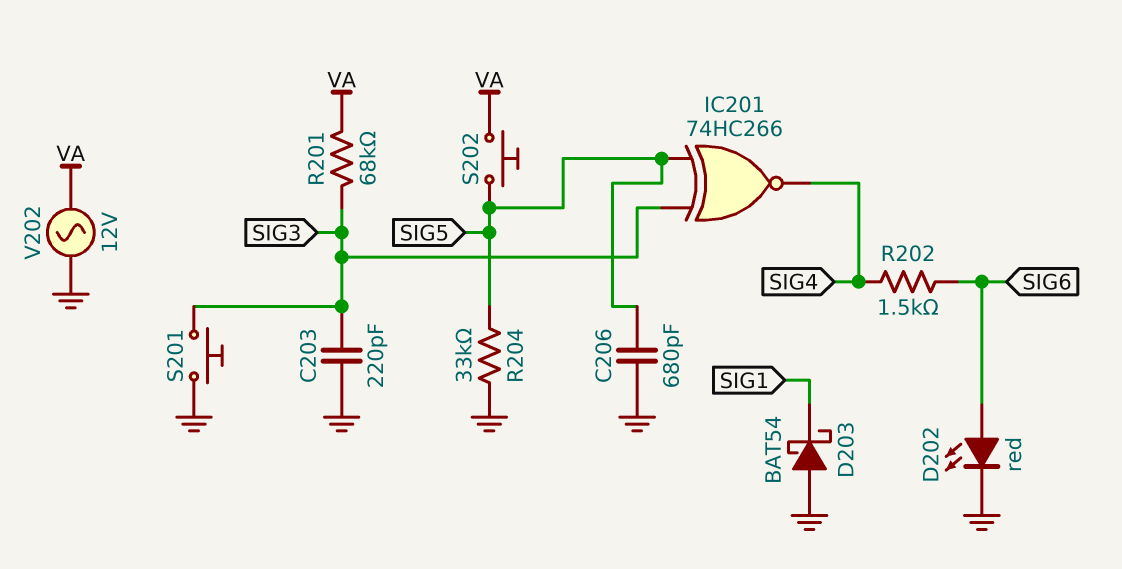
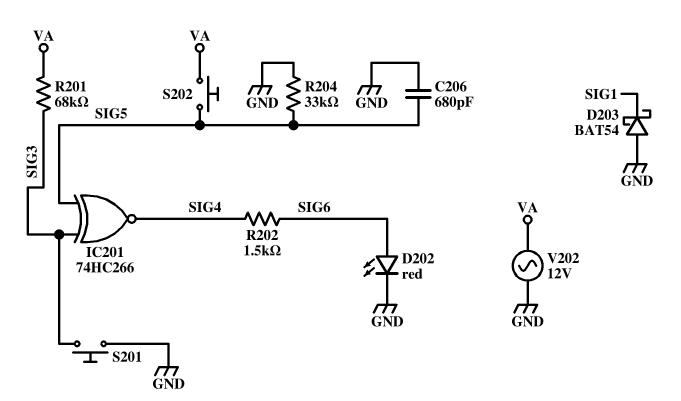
C203: 220pF (GND, SIG3) -> none

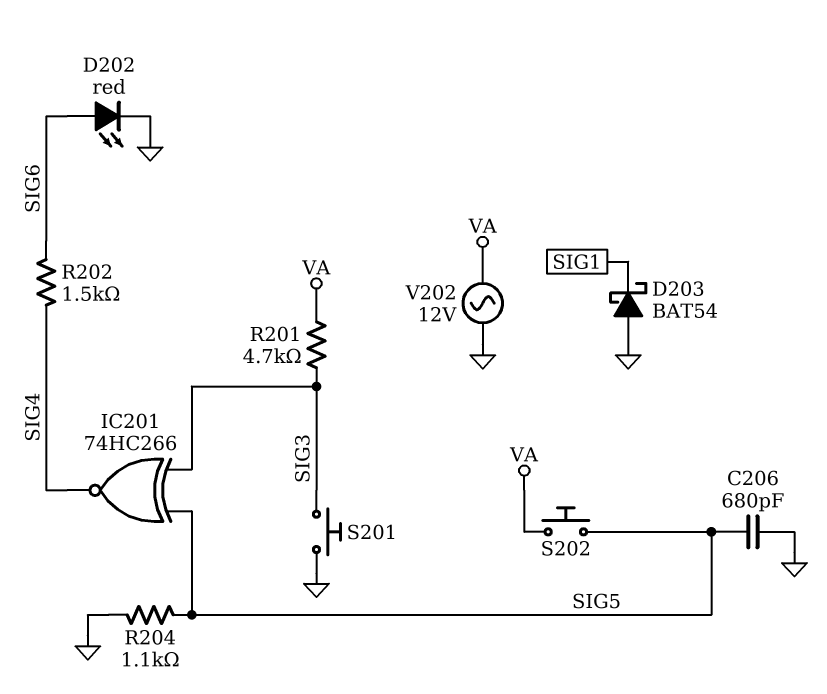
R201: 68k (SIG3, VA) -> 4.7k (SIG3, VA)
R204: 33k (GND, SIG5) -> 1.1k (GND, SIG5)

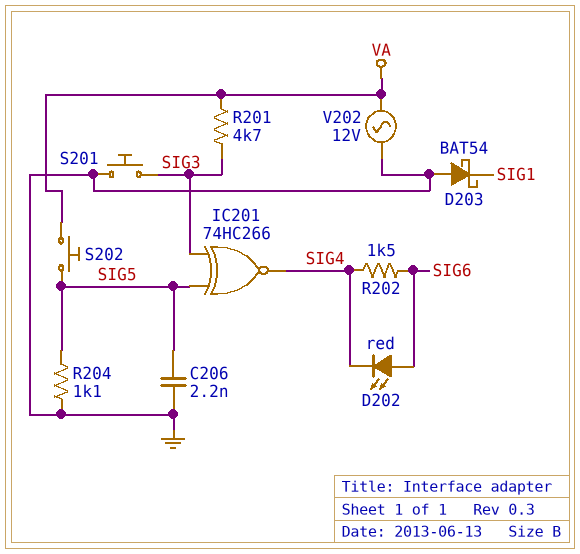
C206: 680pF (GND, SIG5) -> 2.2nF (GND, SIG5)
D202: LED red (A SIG6, K GND) -> LED red (A SIG6, K SIG4)

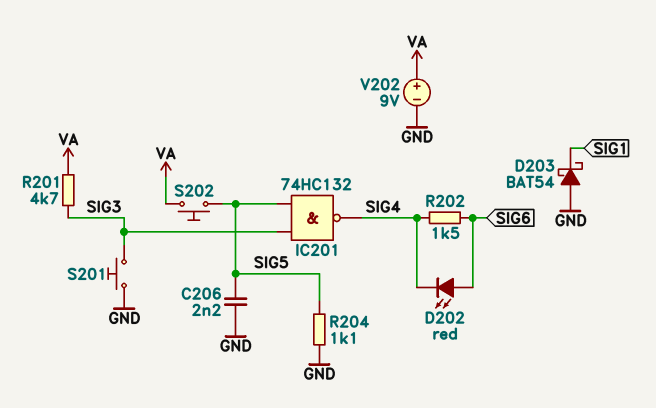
IC201: XNOR 74HC266 (in SIG3, in SIG5, out SIG4) -> NAND 74HC132 (in SIG3, in SIG5, out SIG4)
V202: AC 12V (GND, VA) -> 9V (plus VA, minus GND)

